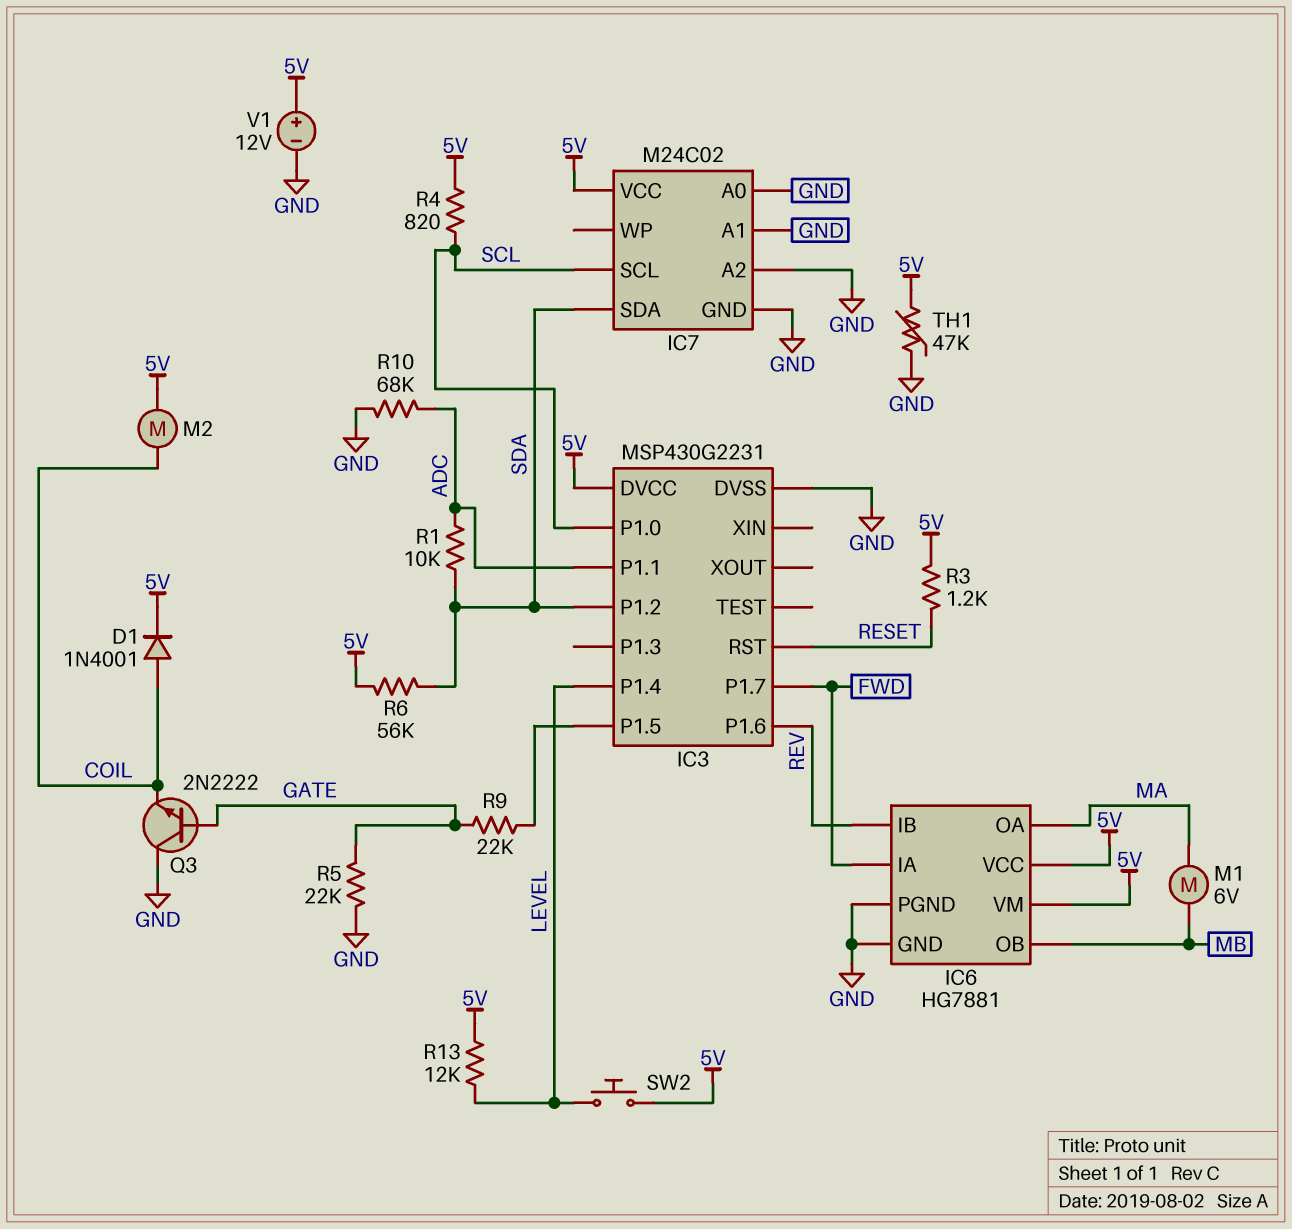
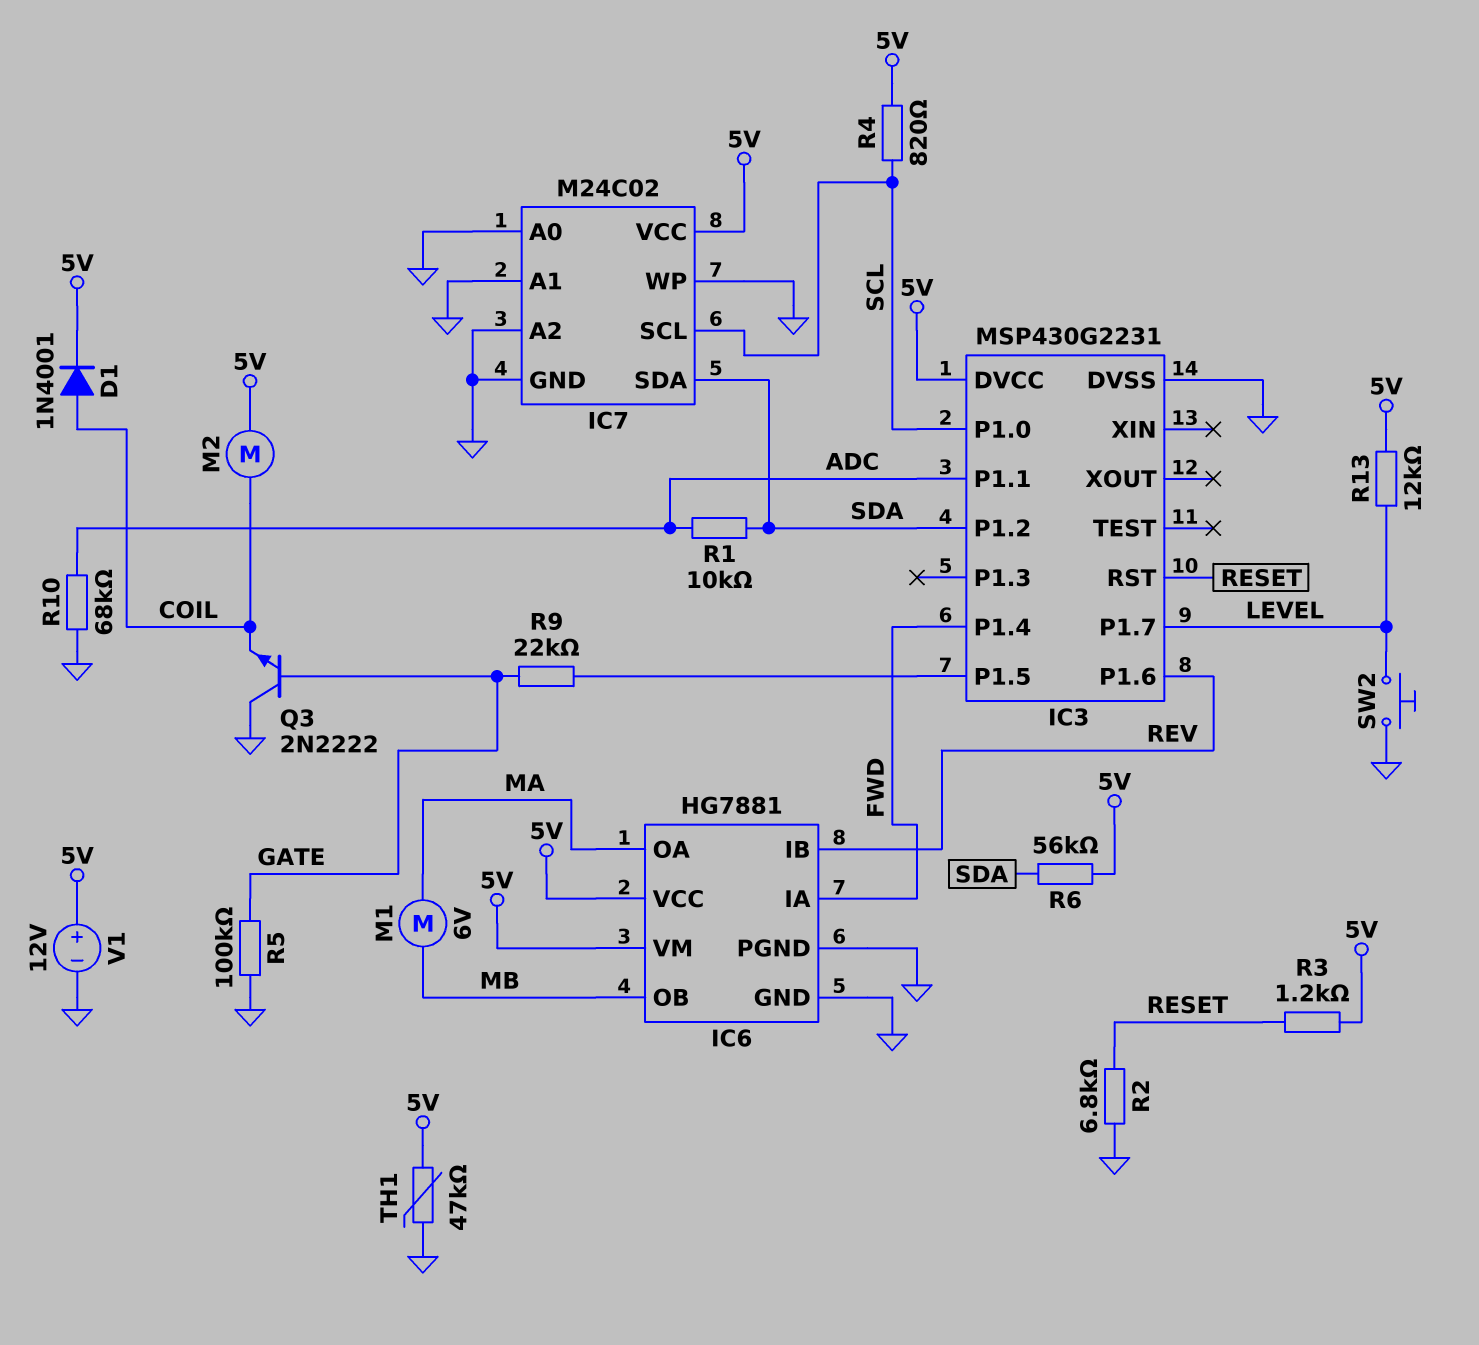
IC3 pin P1.4: LEVEL -> FWD
IC3 pin P1.7: FWD -> LEVEL
IC7 pin WP: none -> GND
R2: none -> 6.8k (GND, RESET)
R5: 22k (GATE, GND) -> 100k (GATE, GND)
SW2: button (5V, LEVEL) -> button (GND, LEVEL)

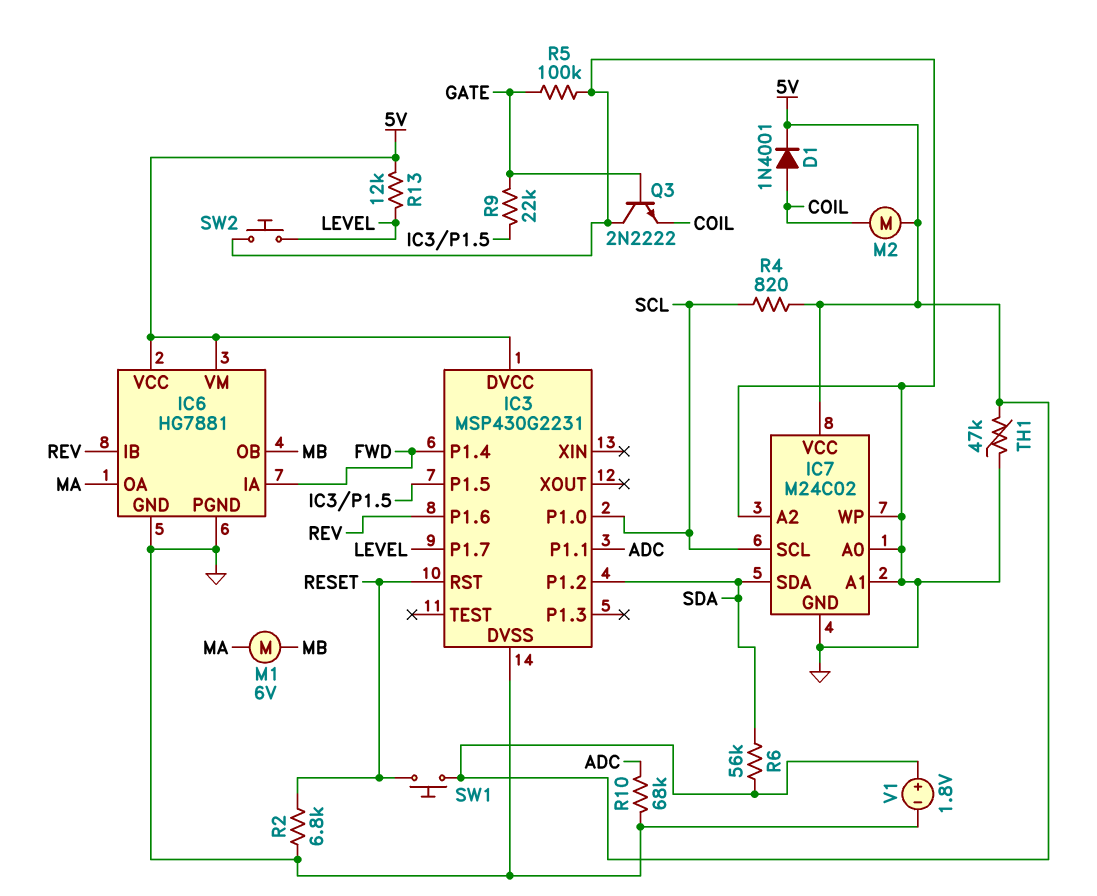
R1: 10k (ADC, SDA) -> none
R3: 1.2k (5V, RESET) -> none
SW1: none -> button (5V, RESET)
V1: 12V (plus 5V, minus GND) -> 1.8V (plus 5V, minus GND)

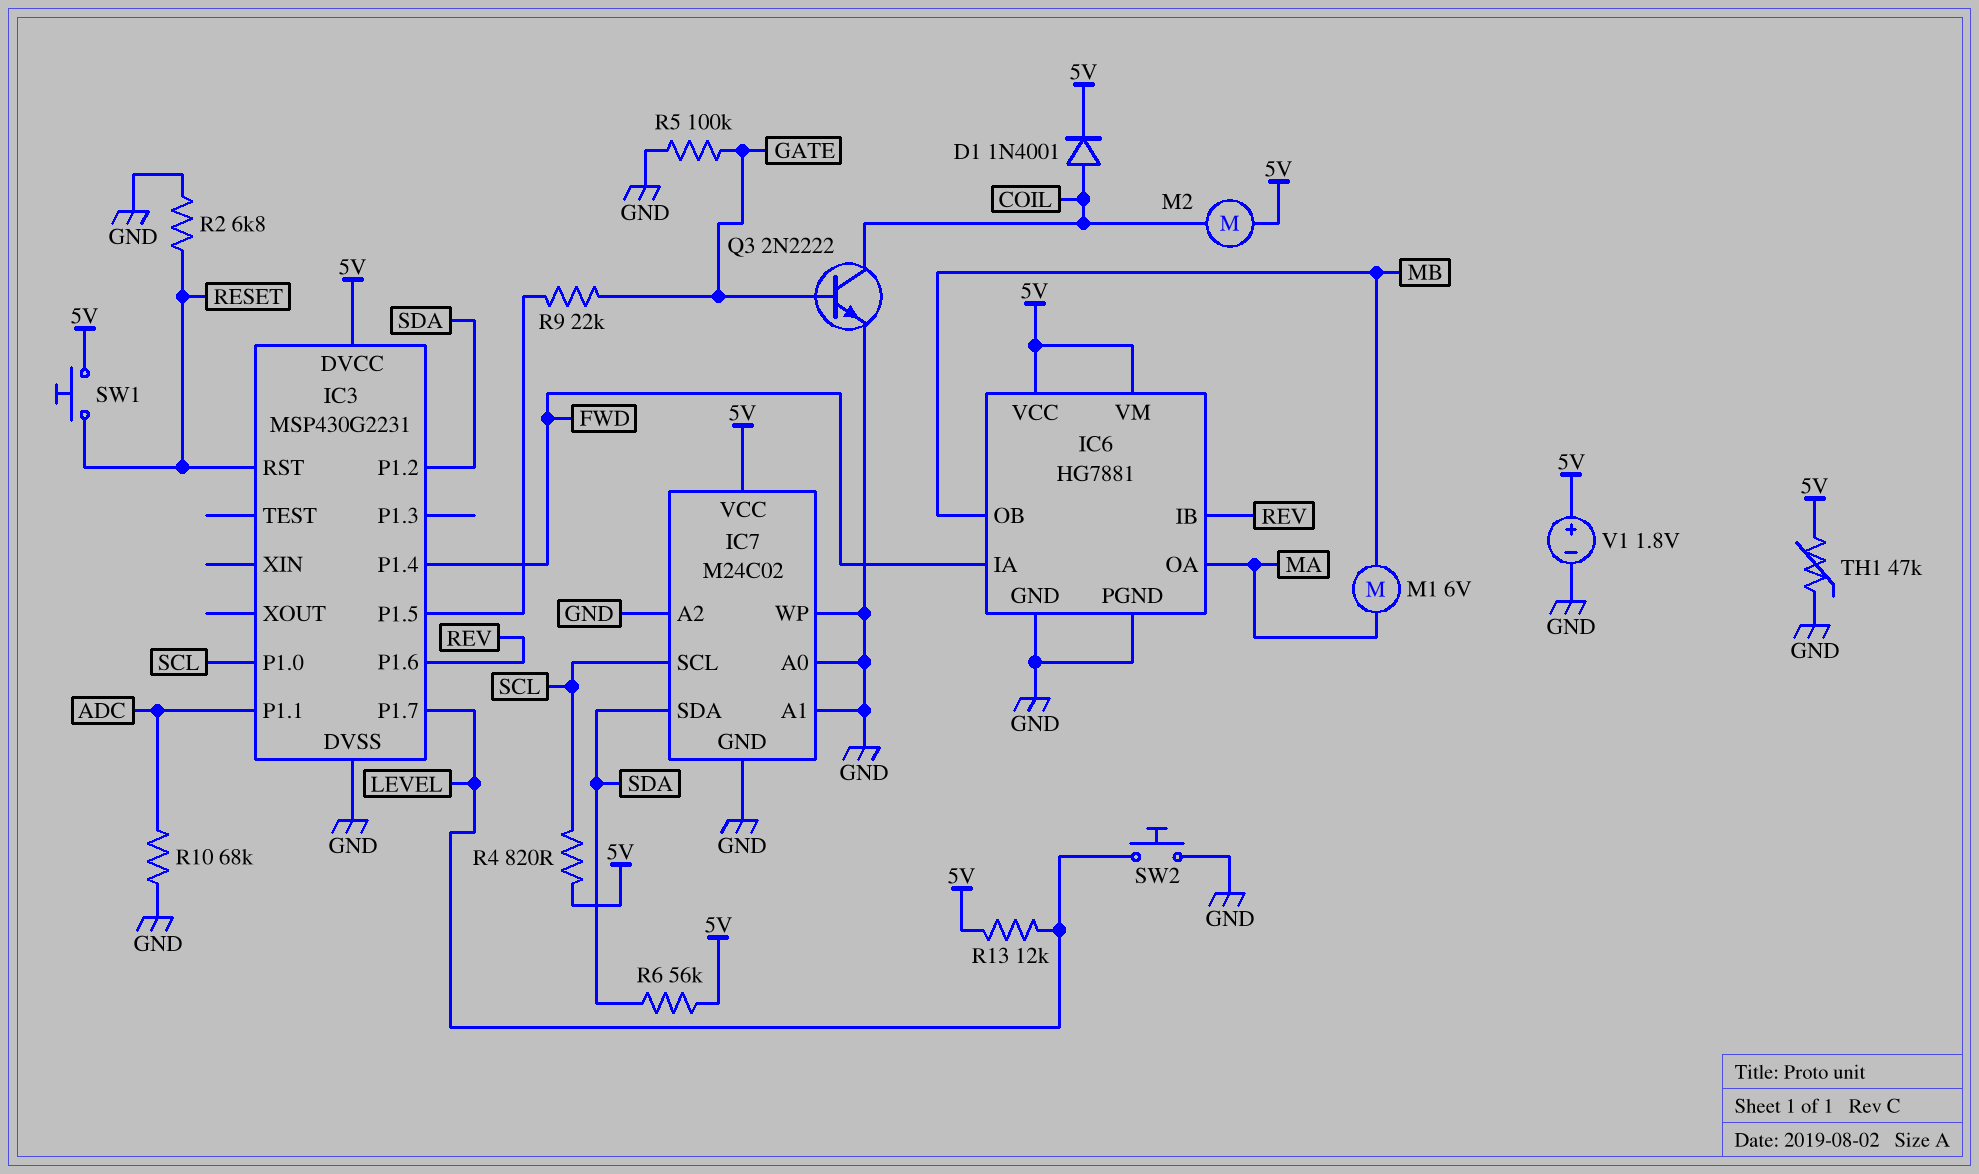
Q3: NPN 2N2222 (B GATE, C GND, E COIL) -> NPN 2N2222 (B GATE, C COIL, E GND)

